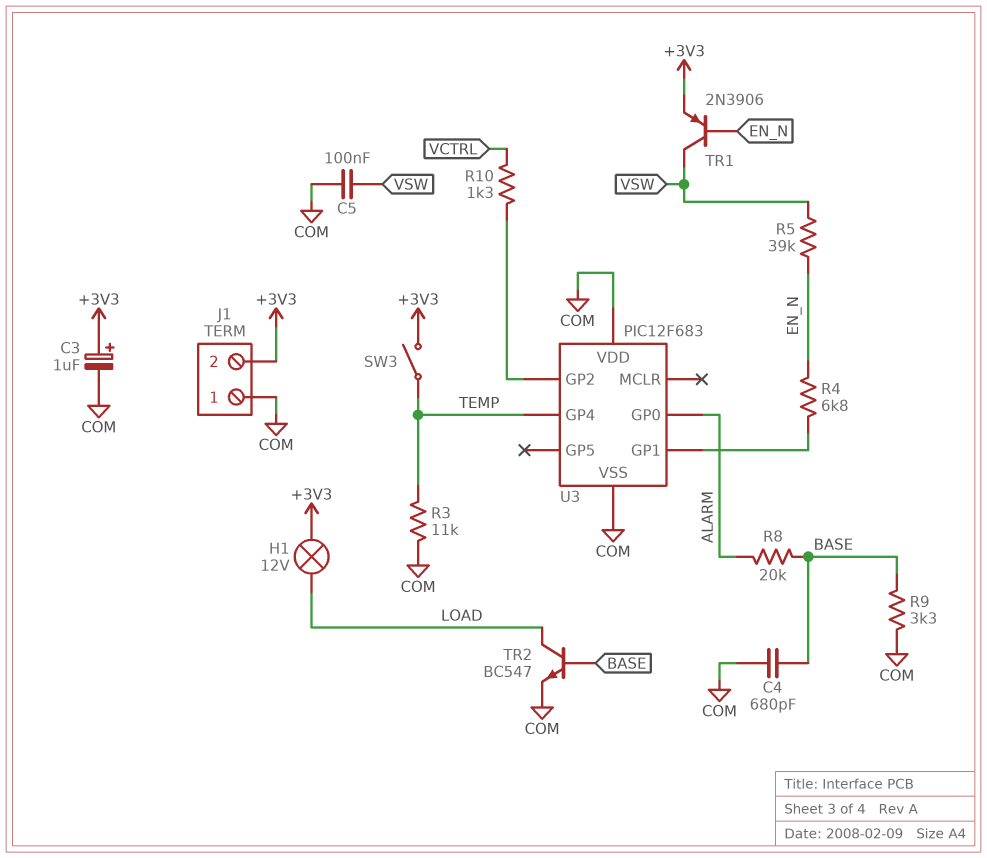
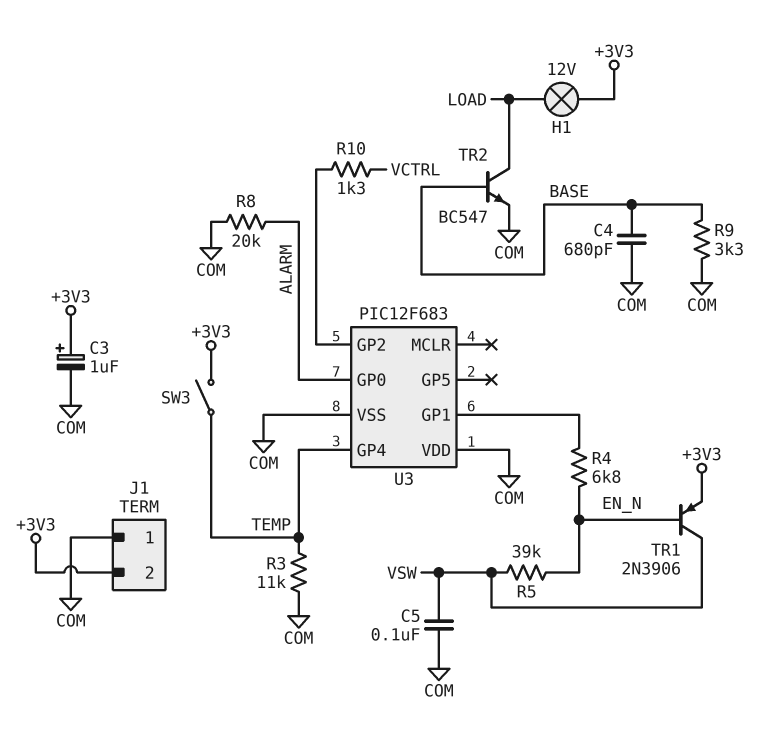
R8: 20k (ALARM, BASE) -> 20k (ALARM, COM)

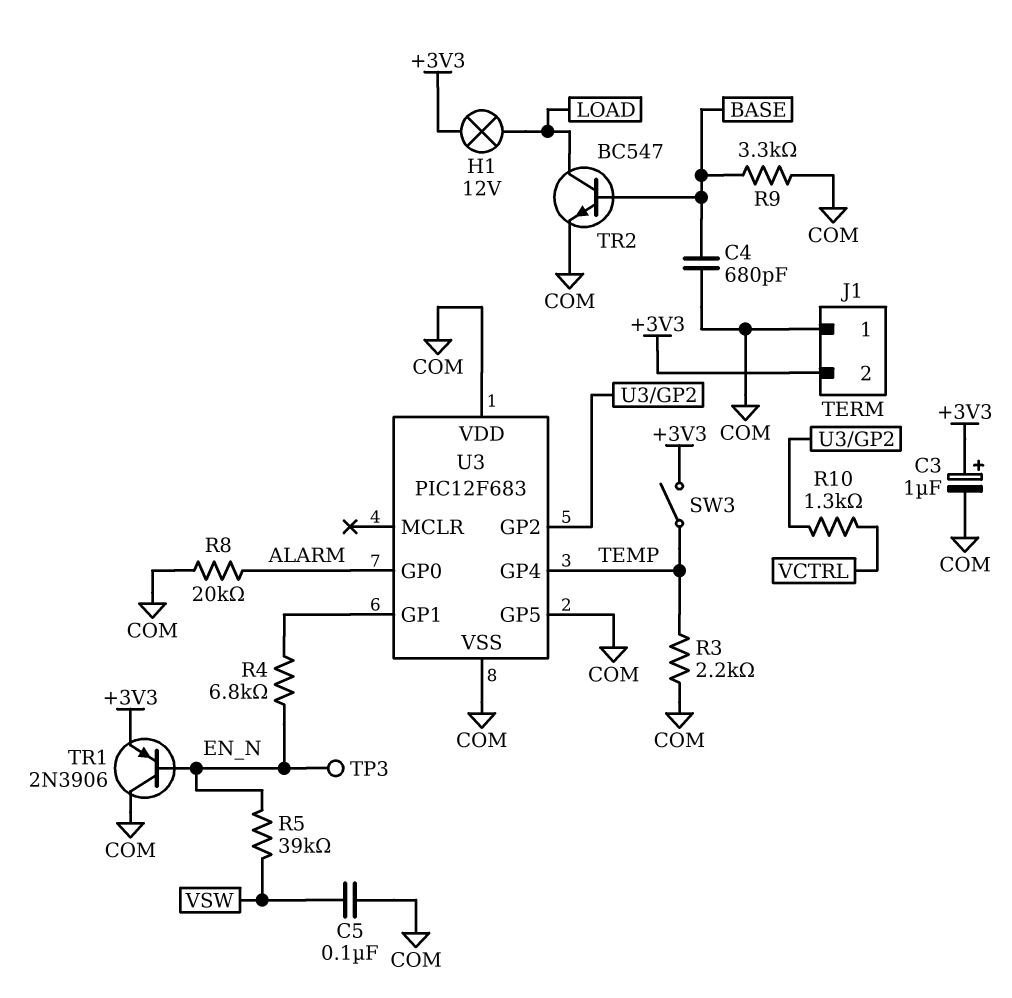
R3: 11k (COM, TEMP) -> 2.2k (COM, TEMP)
TP3: none -> test point (EN_N)
TR1: PNP 2N3906 (B EN_N, C VSW, E +3V3) -> PNP 2N3906 (B EN_N, C COM, E +3V3)
U3 pin GP5: none -> COM

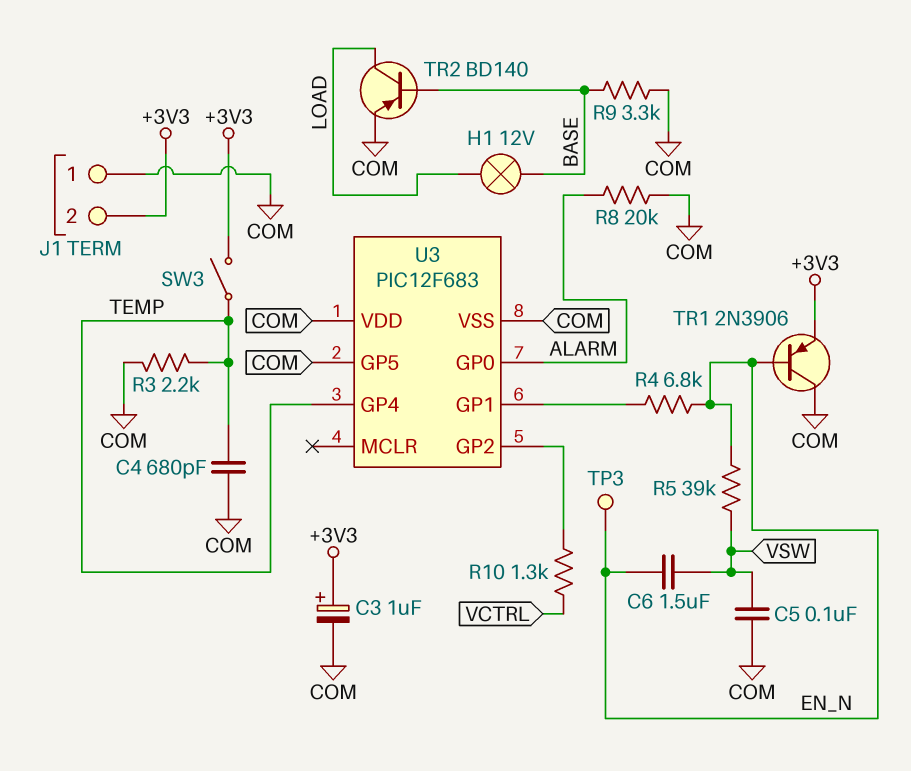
C4: 680pF (BASE, COM) -> 680pF (COM, TEMP)
C6: none -> 1.5uF (EN_N, VSW)
H1: lamp 12V (+3V3, LOAD) -> lamp 12V (BASE, LOAD)
TR2: NPN BC547 (B BASE, C LOAD, E COM) -> PNP BD140 (B BASE, C LOAD, E COM)

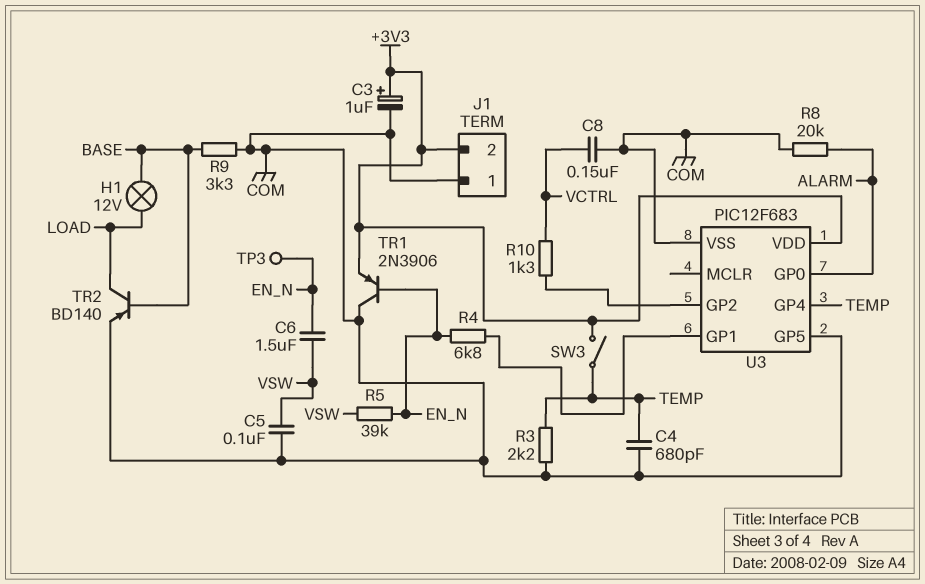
C8: none -> 150nF (COM, VCTRL)
U3 pin VDD: COM -> +3V3

